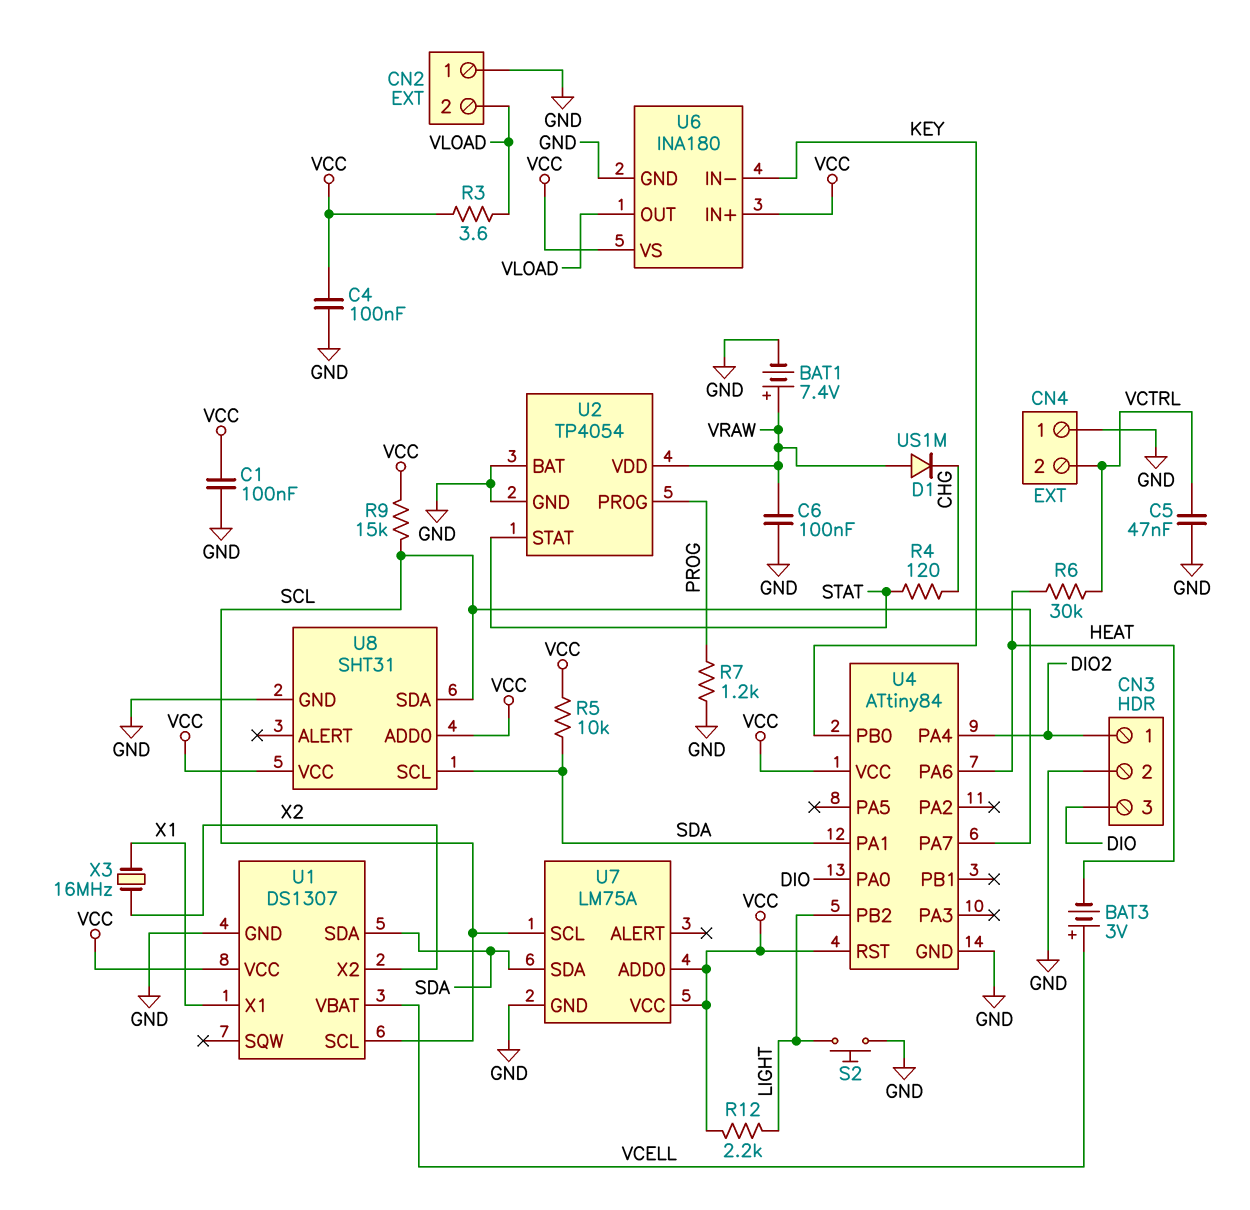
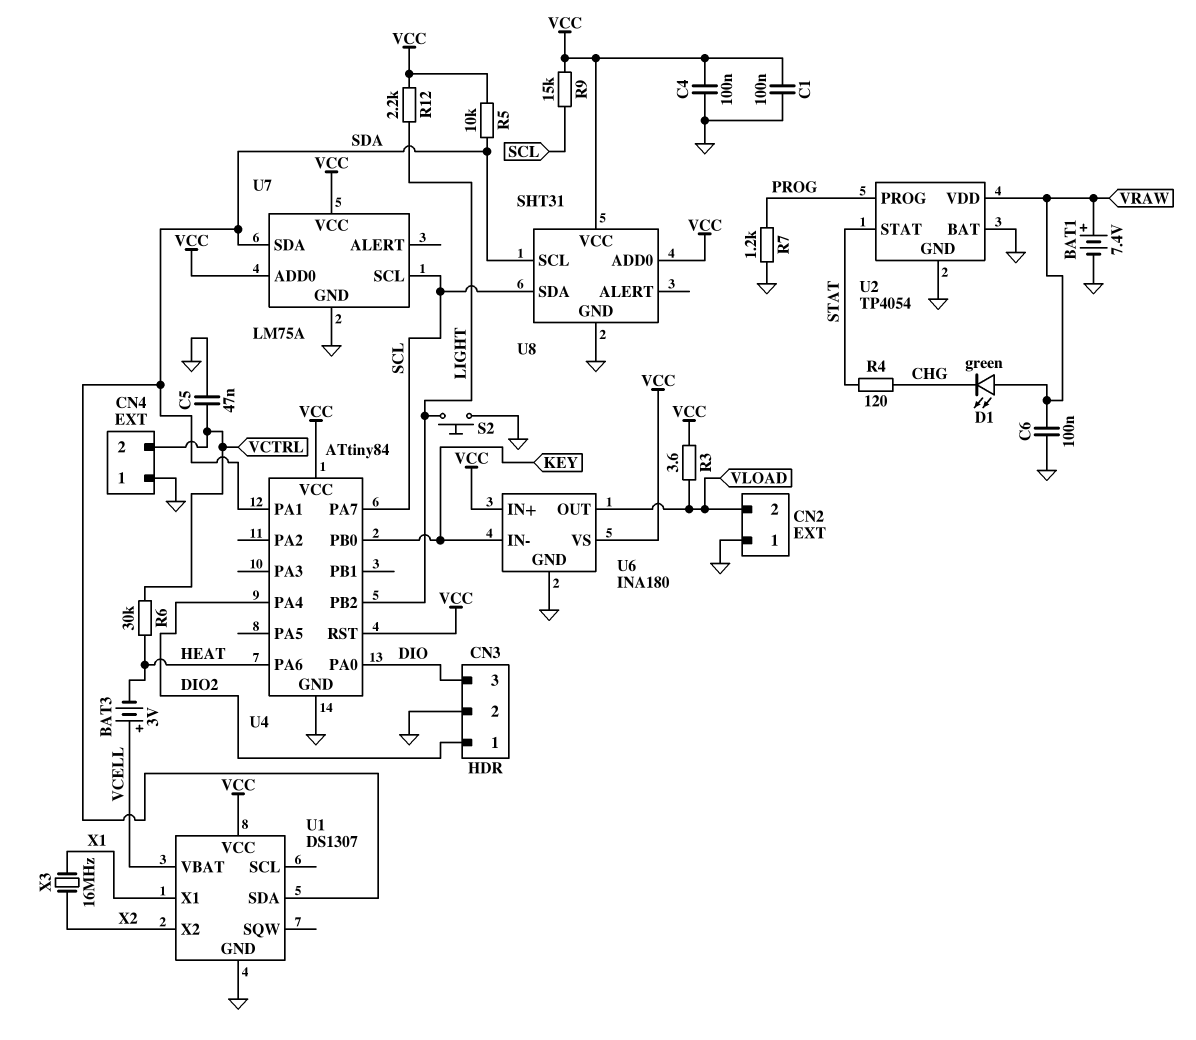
D1: diode US1M (A VRAW, K CHG) -> LED green (A VRAW, K CHG)
U1 pin SCL: SCL -> none

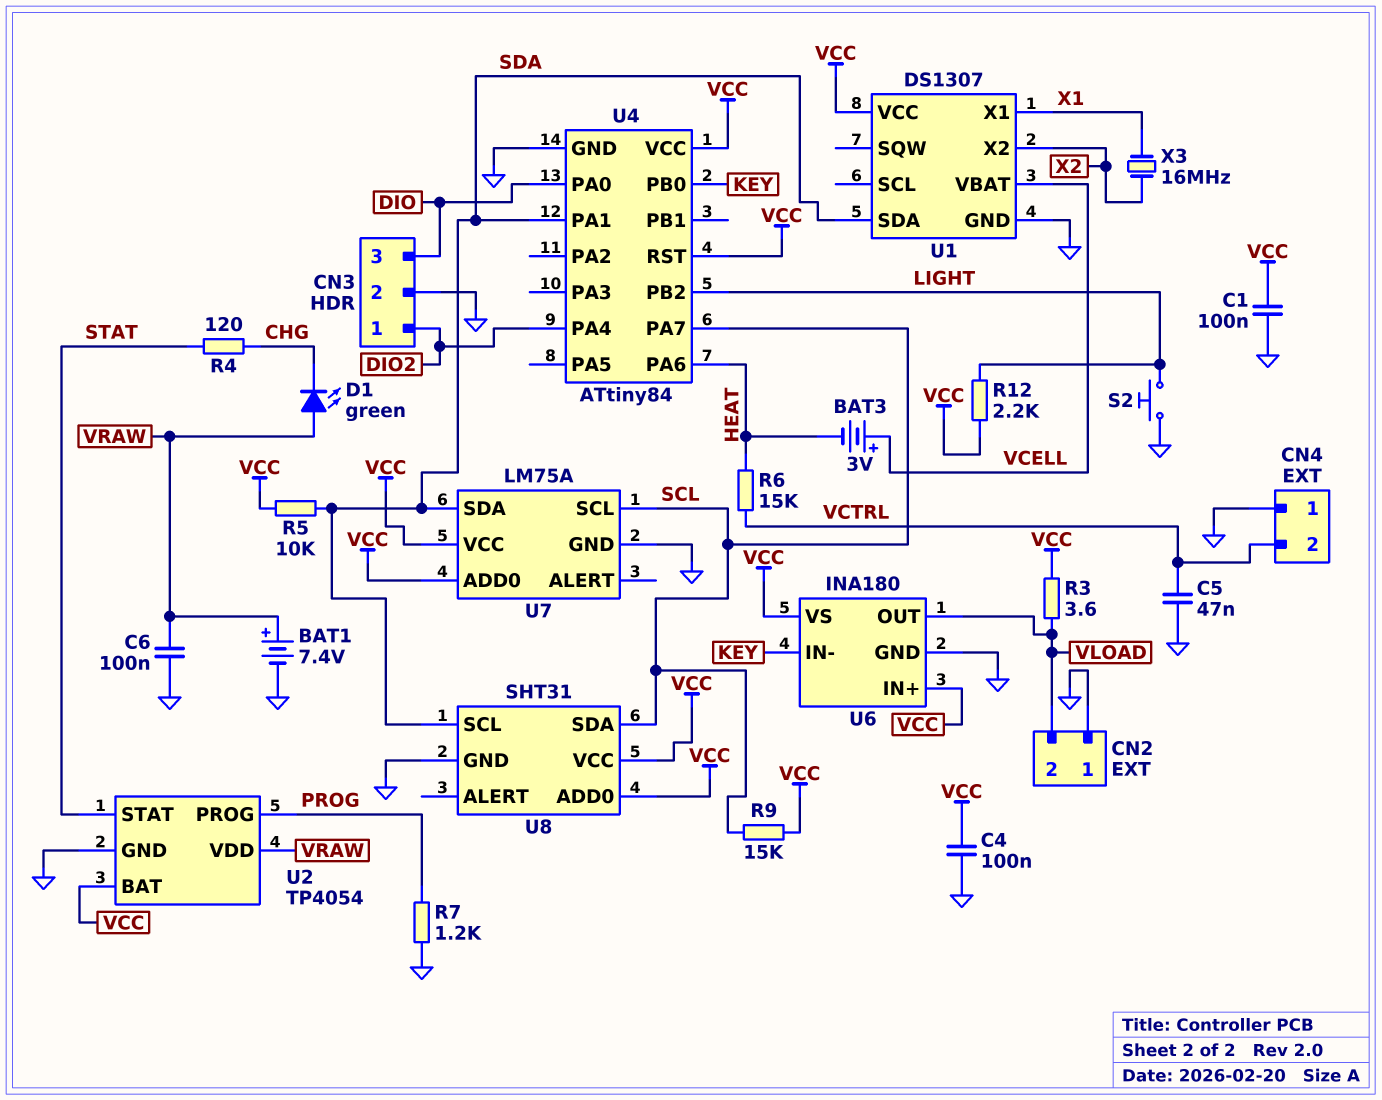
R6: 30k (HEAT, VCTRL) -> 15k (HEAT, VCTRL)
U2 pin BAT: GND -> VCC

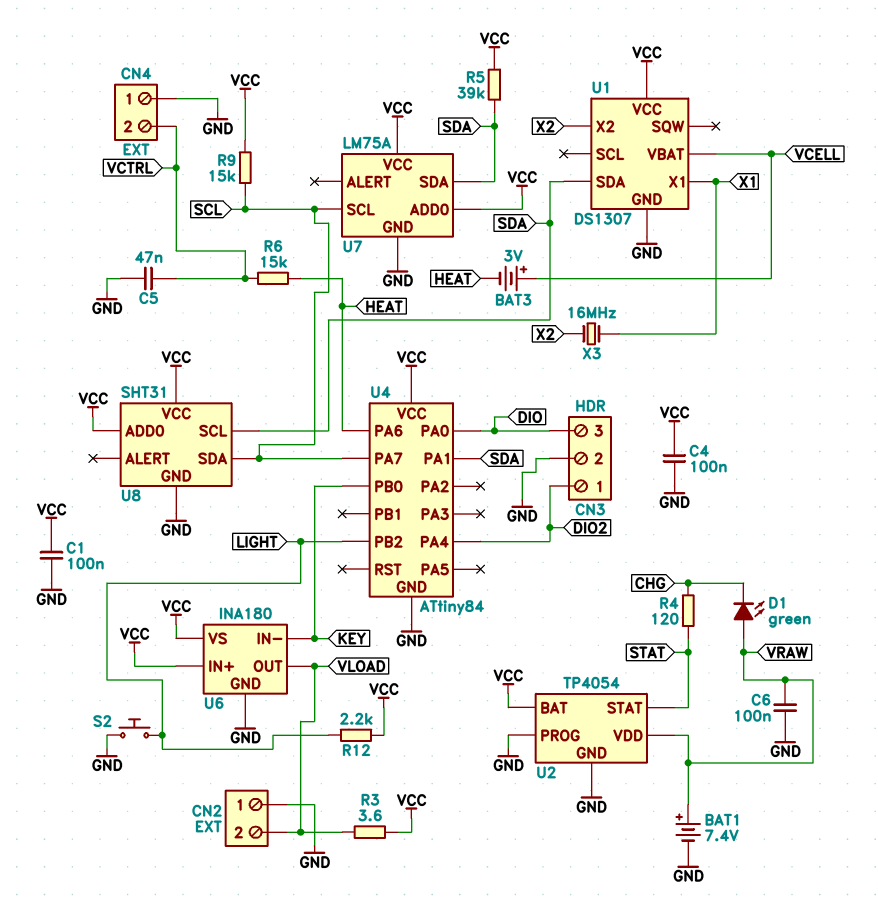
R5: 10k (SDA, VCC) -> 39k (SDA, VCC)
R7: 1.2k (GND, PROG) -> none
U2 pin PROG: PROG -> GND
U4 pin RST: VCC -> none

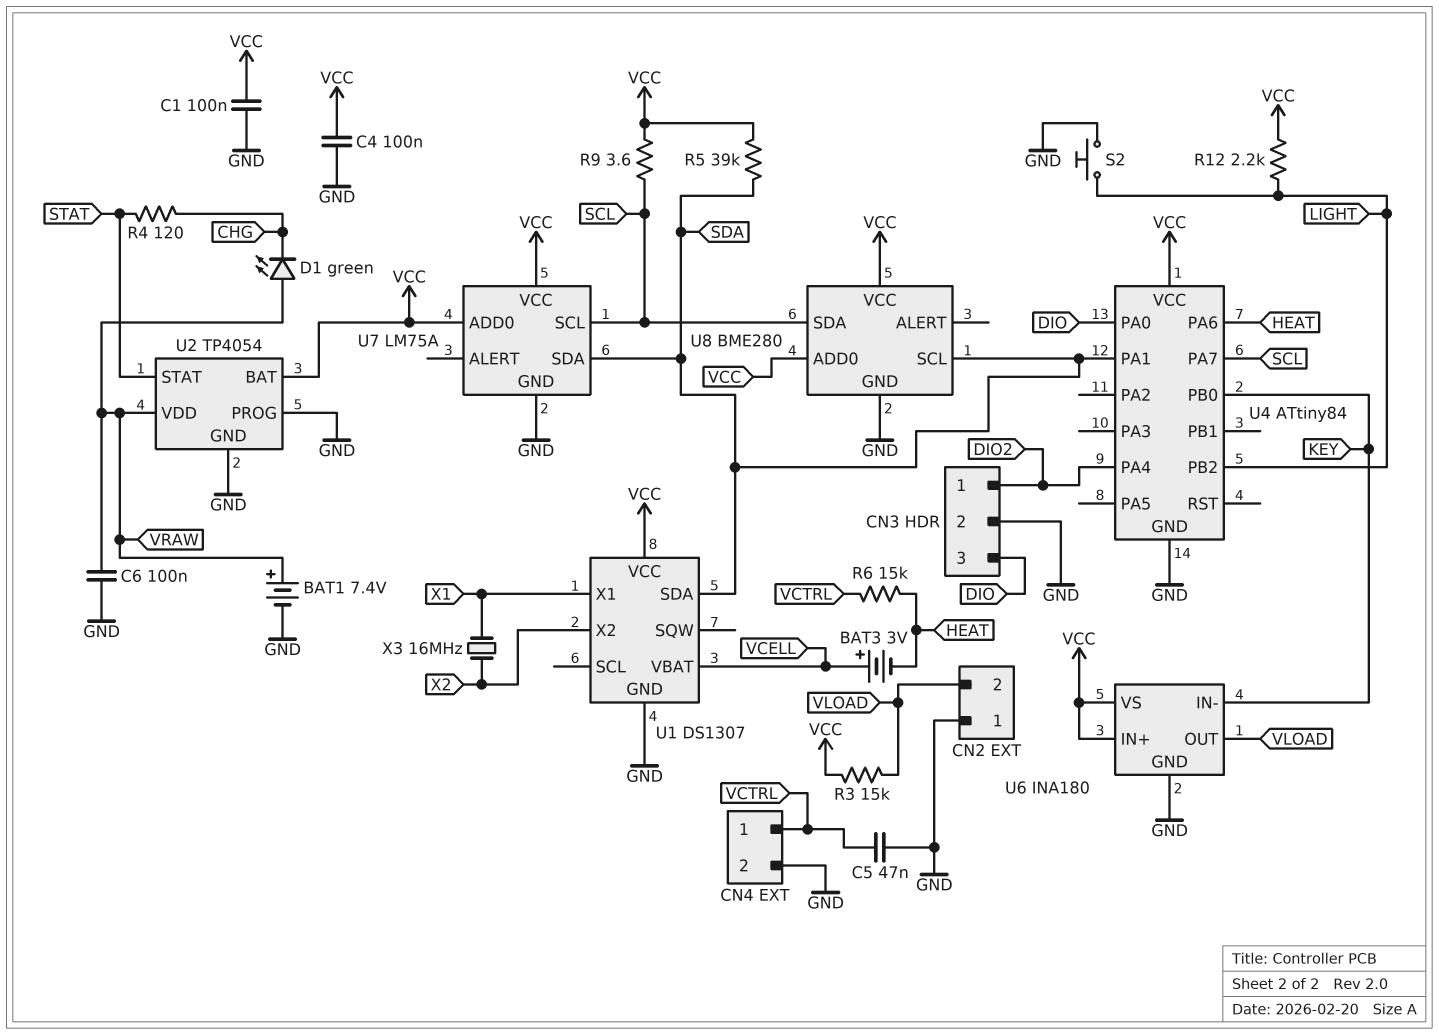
CN4 pin 1: GND -> VCTRL
CN4 pin 2: VCTRL -> GND
R3: 3.6 (VCC, VLOAD) -> 15k (VCC, VLOAD)
R9: 15k (SCL, VCC) -> 3.6 (SCL, VCC)
U8: SHT31 -> BME280

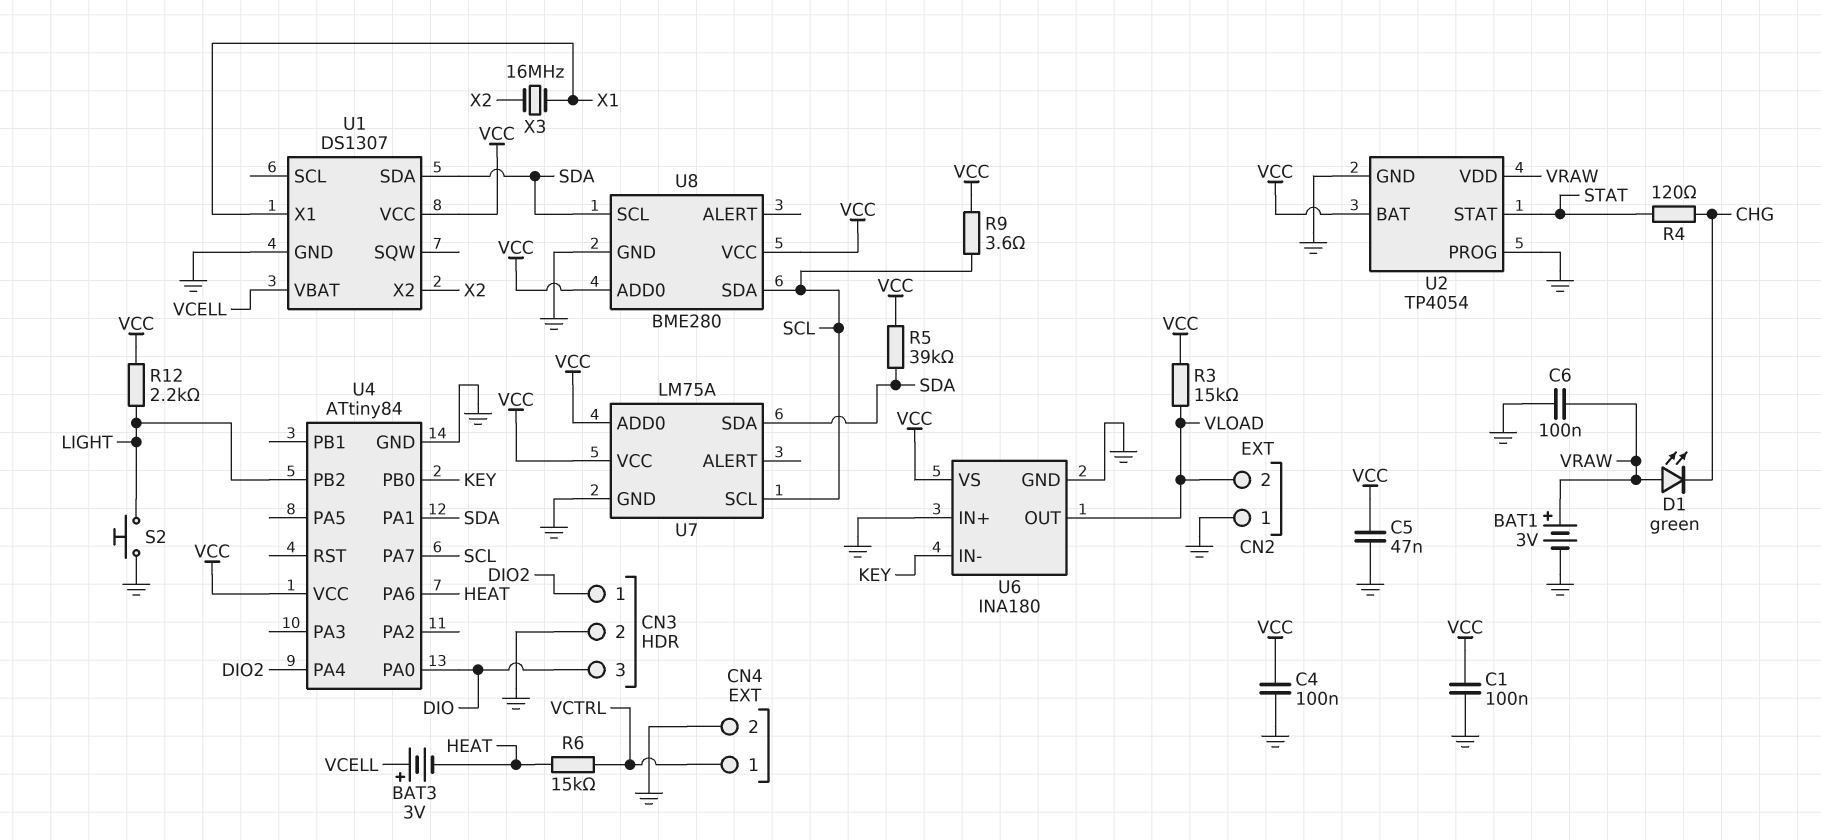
BAT1: 7.4V (plus VRAW, minus GND) -> 3V (plus VRAW, minus GND)
C5: 47nF (GND, VCTRL) -> 47nF (GND, VCC)
U6 pin IN+: VCC -> GND

